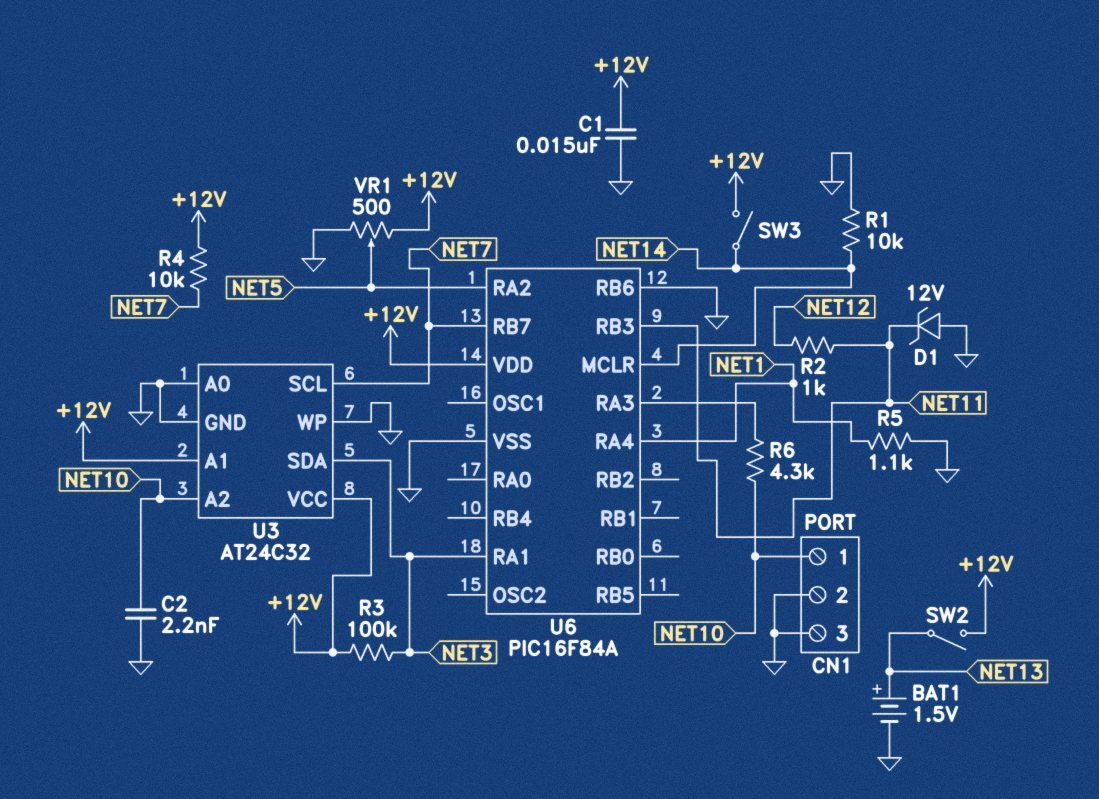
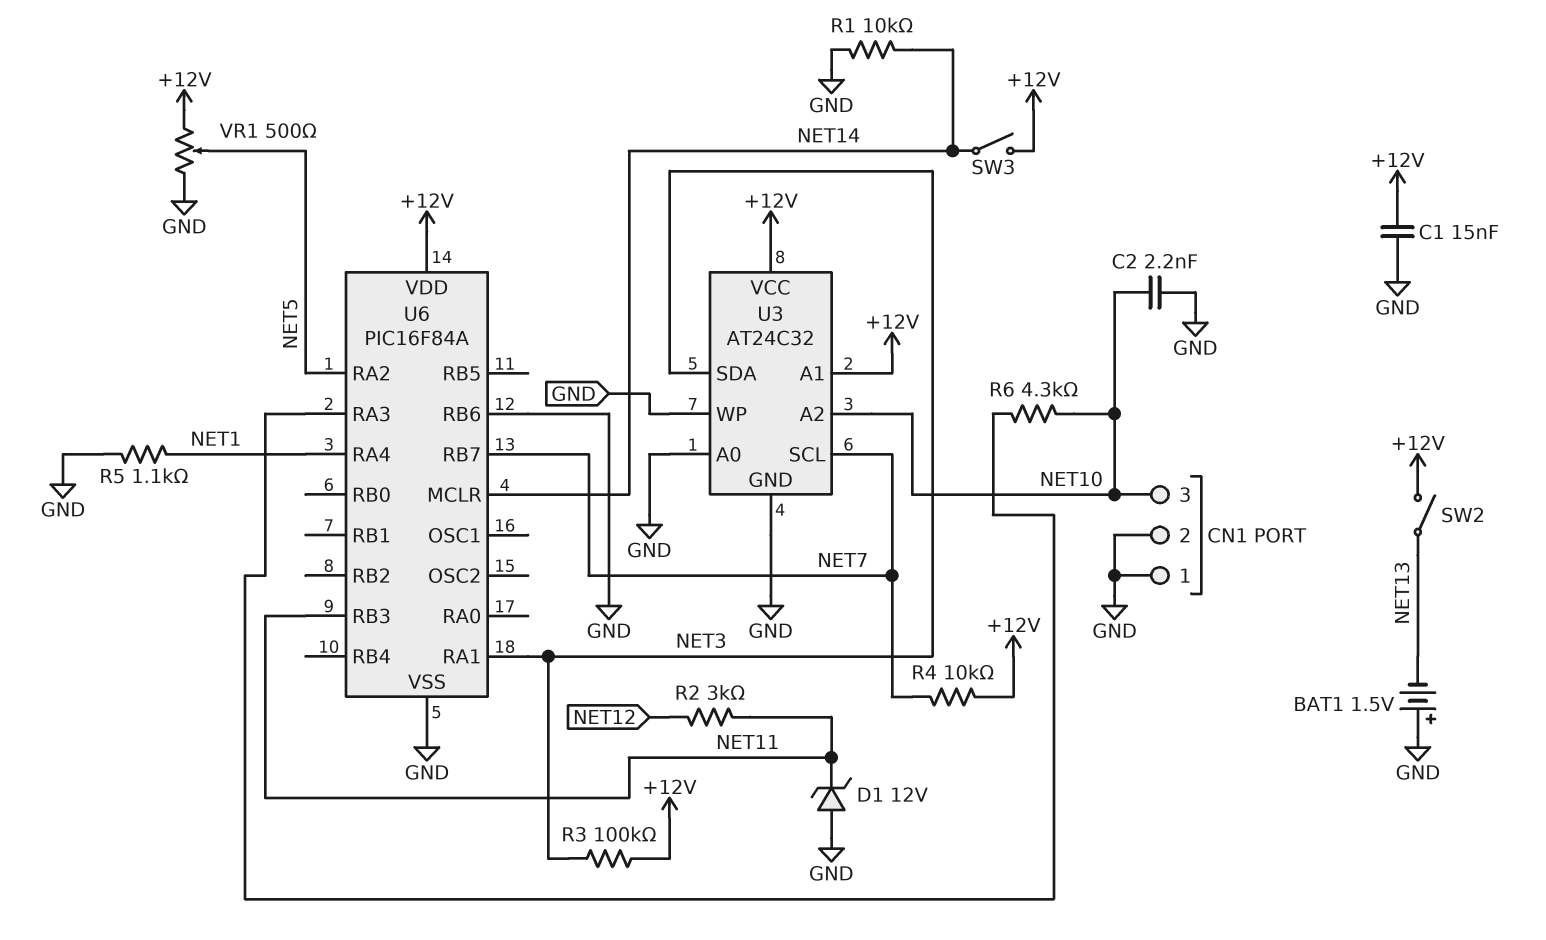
BAT1: 1.5V (plus NET13, minus GND) -> 1.5V (plus GND, minus NET13)
CN1 pin 1: NET10 -> GND
CN1 pin 3: GND -> NET10
R2: 1k (NET11, NET12) -> 3k (NET11, NET12)

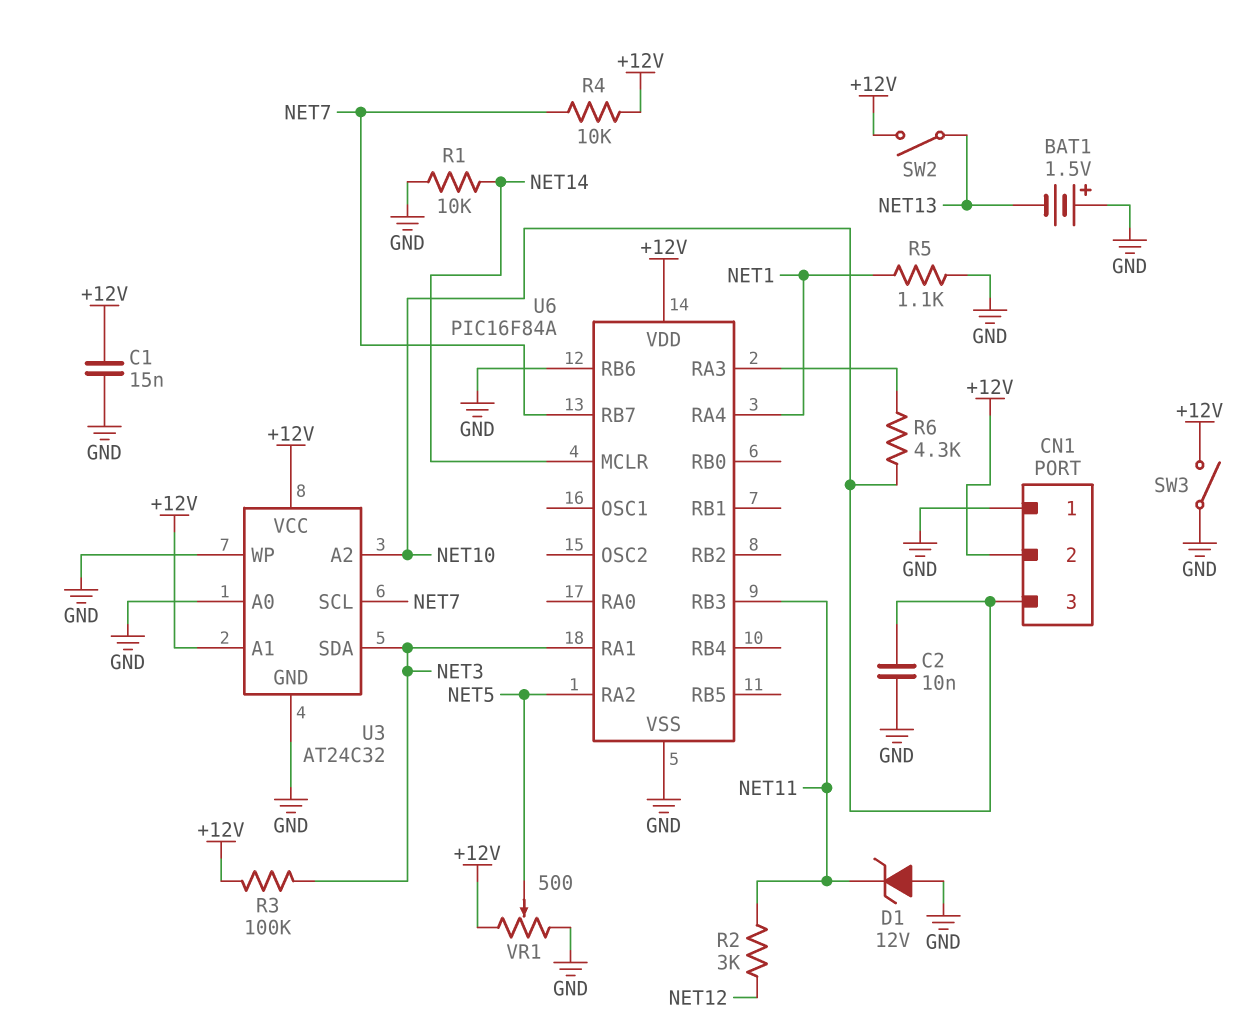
C2: 2.2nF (GND, NET10) -> 10nF (GND, NET10)
CN1 pin 2: GND -> +12V
SW3: switch (+12V, NET14) -> switch (+12V, GND)

